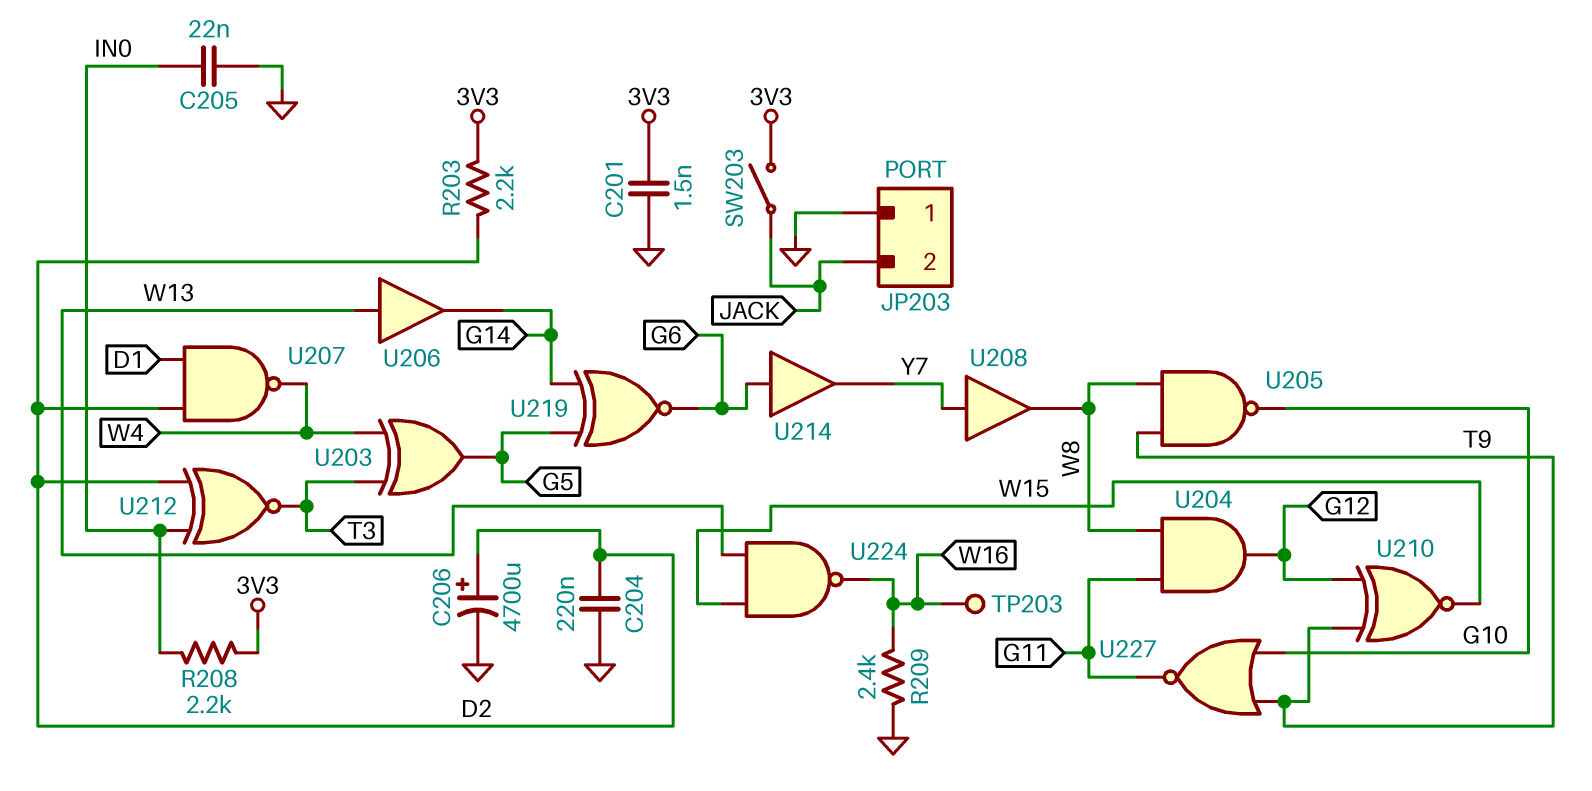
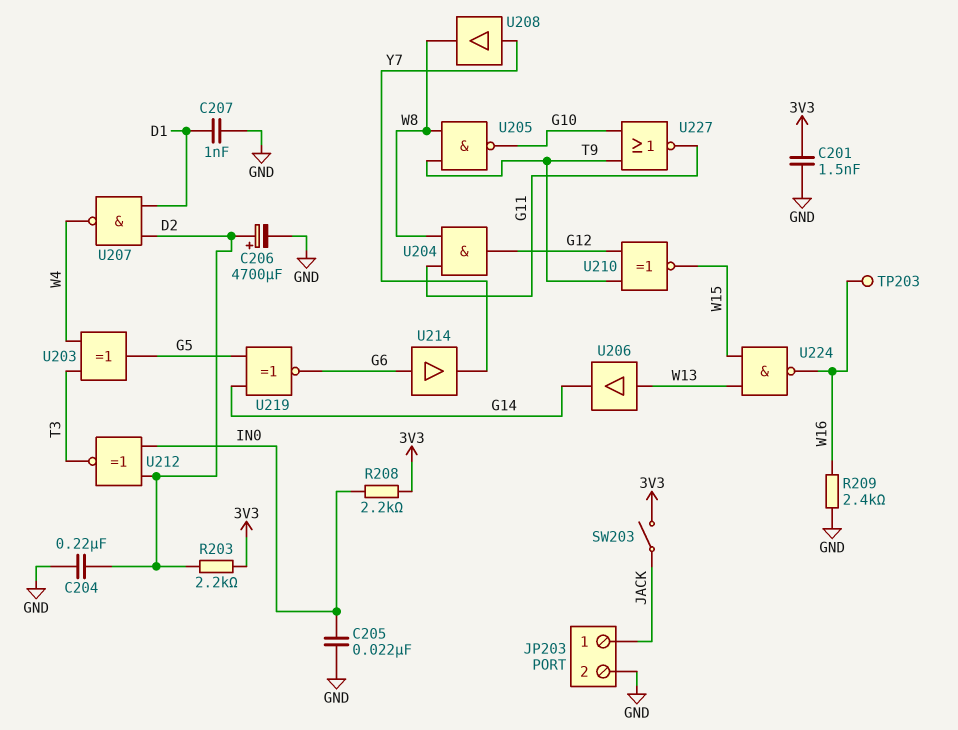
C207: none -> 1nF (D1, GND)
JP203 pin 1: GND -> JACK
JP203 pin 2: JACK -> GND

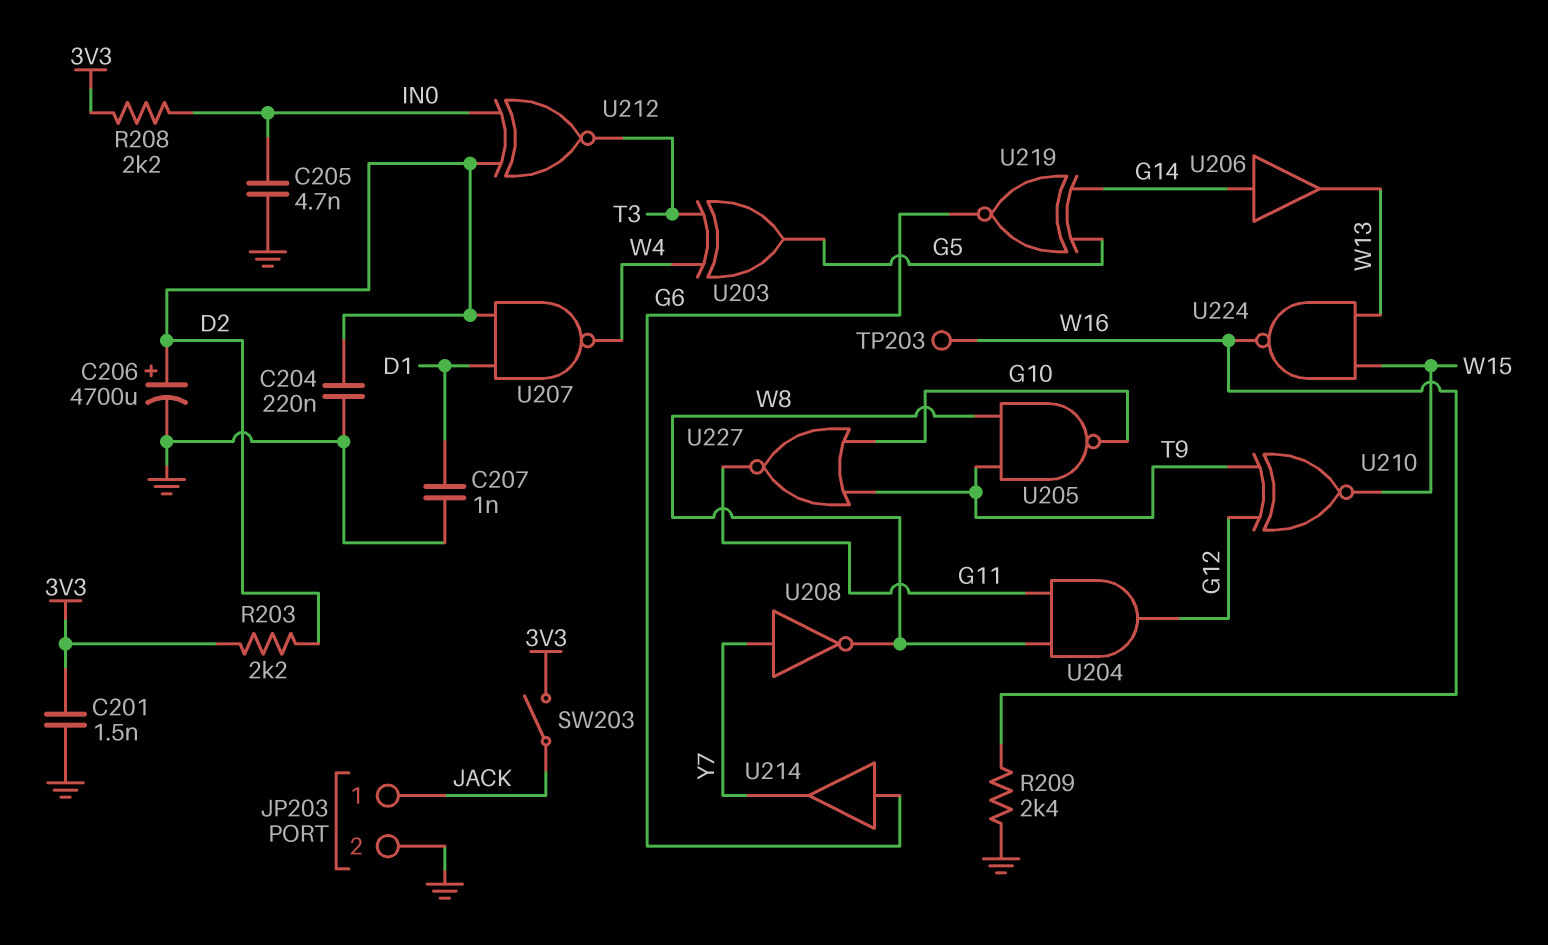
C205: 22nF (GND, IN0) -> 4.7nF (GND, IN0)
U206: buffer (in W13, out G14) -> buffer (in G14, out W13)
U208: buffer (in Y7, out W8) -> NOT (in Y7, out W8)

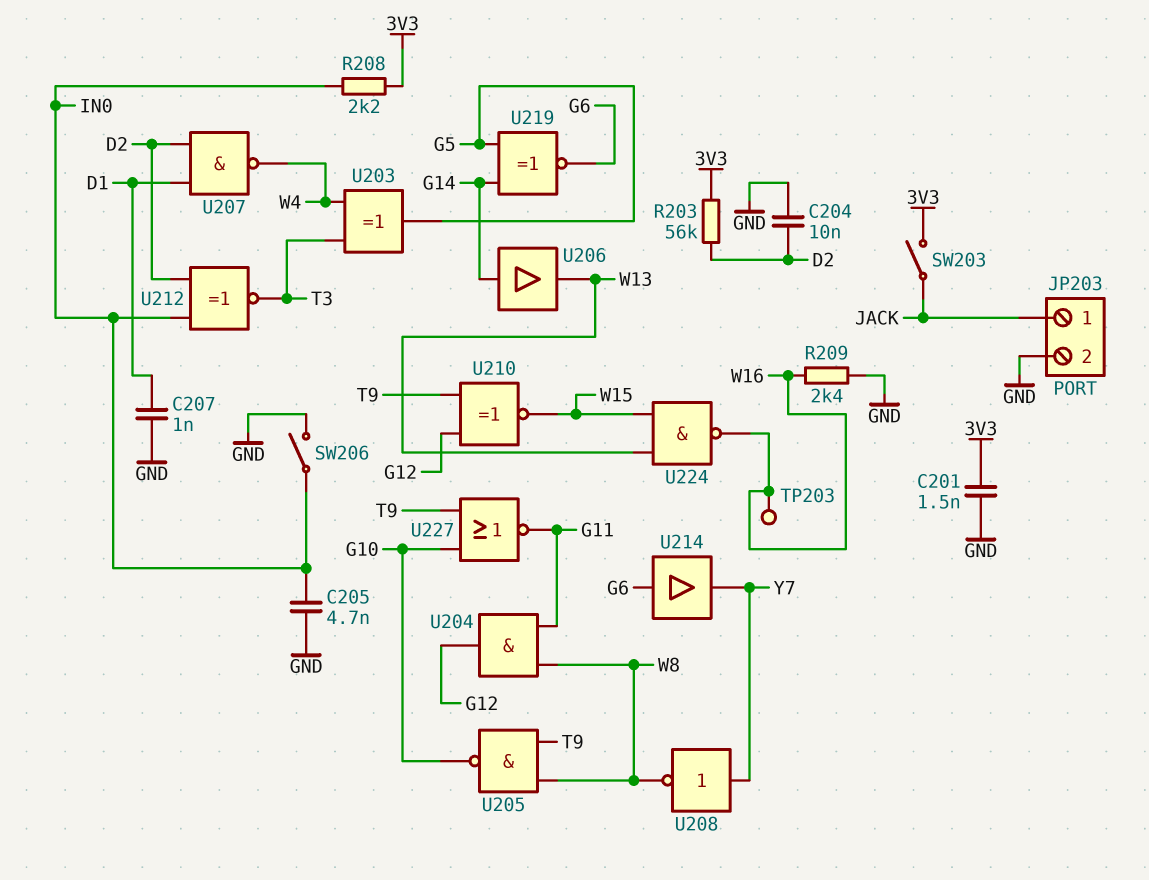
C204: 220nF (D2, GND) -> 10nF (D2, GND)
C206: 4700uF (plus D2, minus GND) -> none
R203: 2.2k (3V3, D2) -> 56k (3V3, D2)
SW206: none -> switch (GND, IN0)

